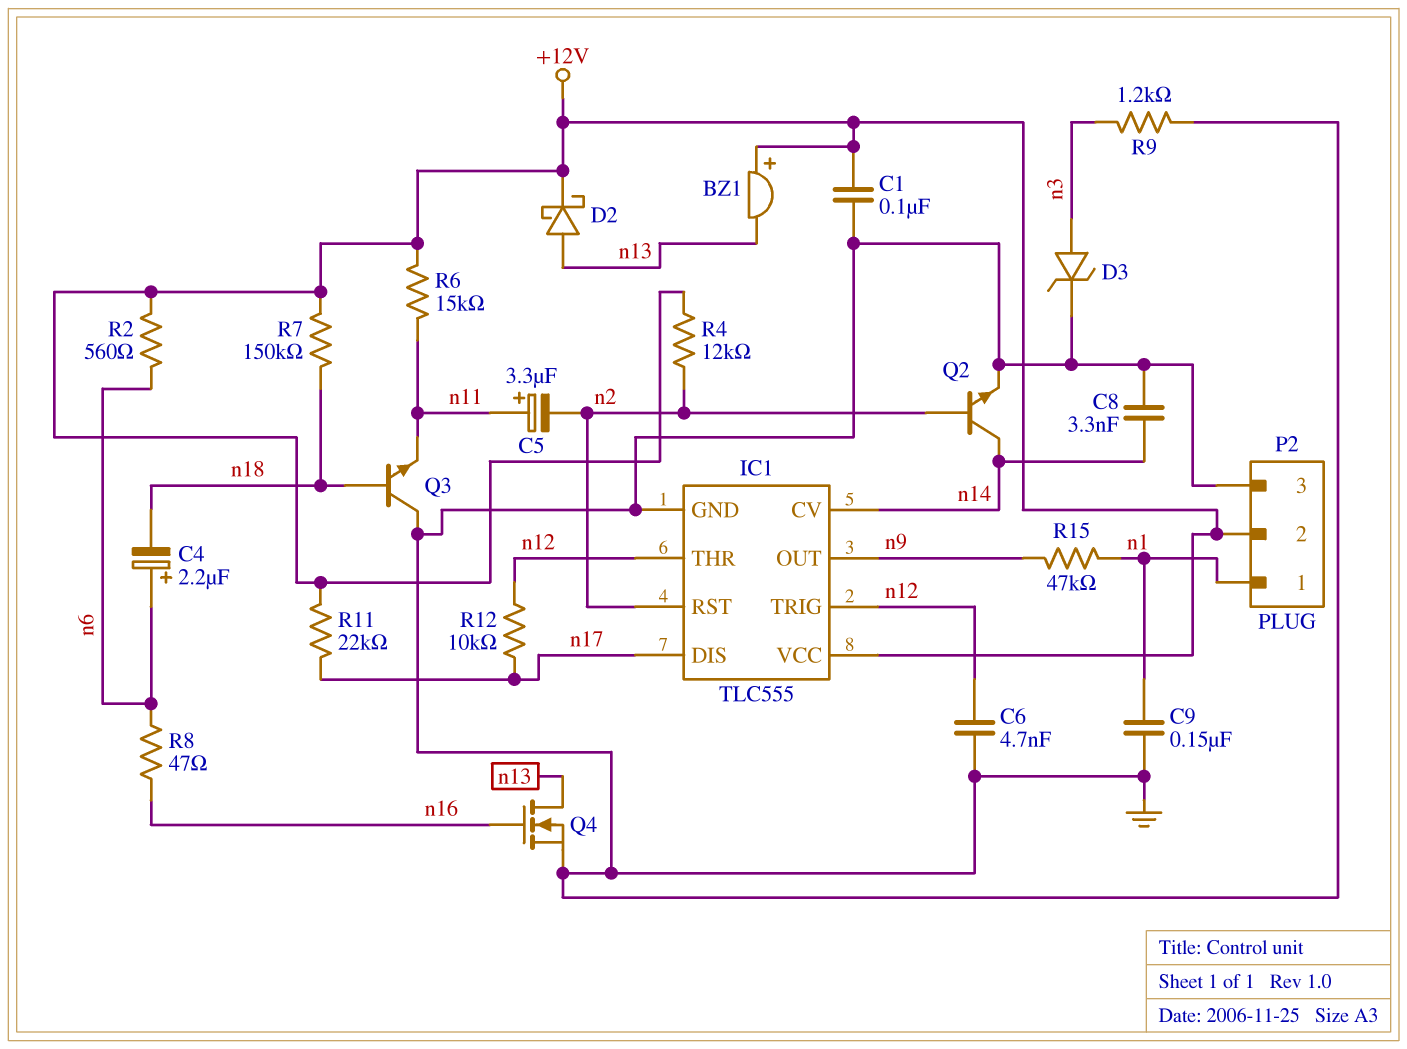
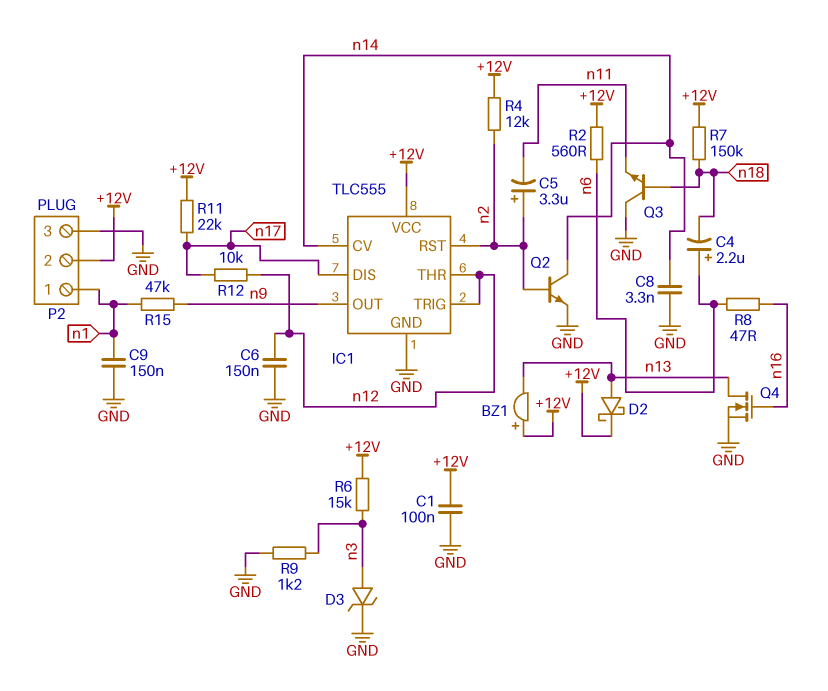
C5: 3.3uF (plus n11, minus n2) -> 3.3uF (plus n2, minus n11)
C6: 4.7nF (GND, n12) -> 150nF (GND, n12)
R6: 15k (+12V, n11) -> 15k (+12V, n3)

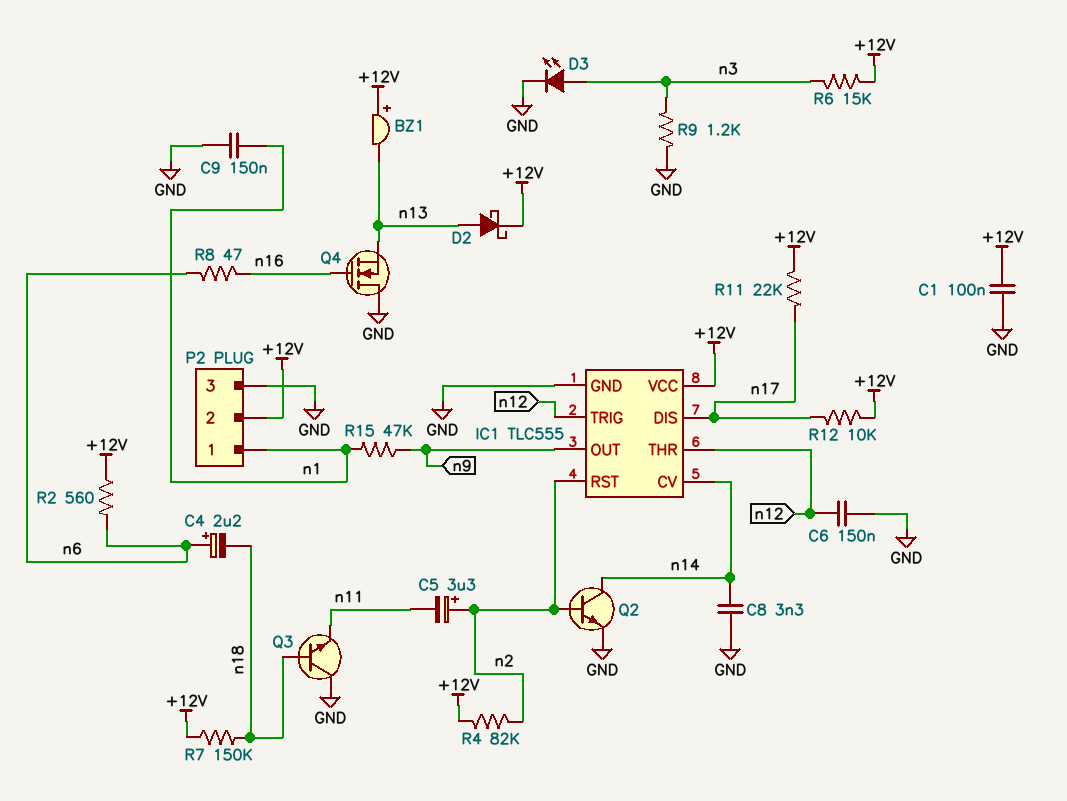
D3: zener (A n3, K GND) -> LED (A n3, K GND)
Q4: NMOS (G n16, D n13, S GND) -> NMOS (G n16, D GND, S n13)
R4: 12k (+12V, n2) -> 82k (+12V, n2)
R12: 10k (n12, n17) -> 10k (+12V, n17)

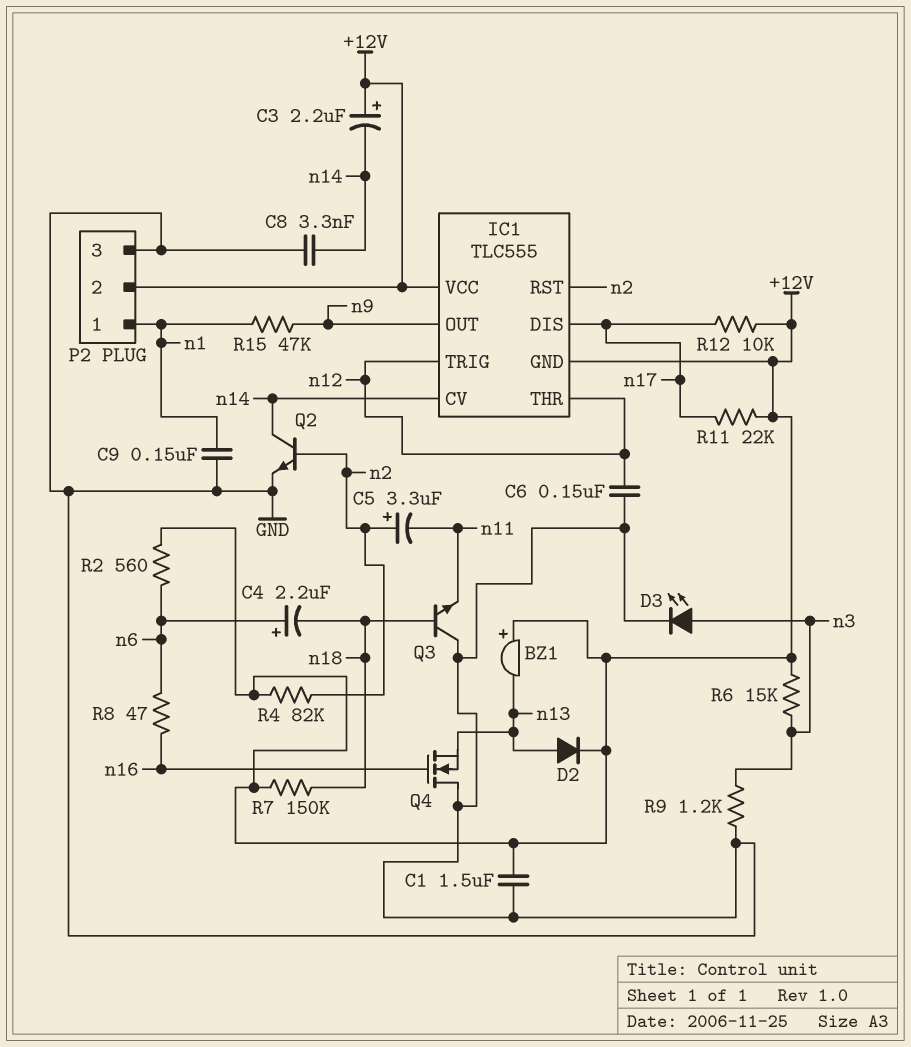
C1: 100nF (+12V, GND) -> 1.5uF (+12V, GND)
C3: none -> 2.2uF (plus +12V, minus n14)
D2: schottky (A n13, K +12V) -> diode (A n13, K +12V)
IC1 pin GND: GND -> +12V

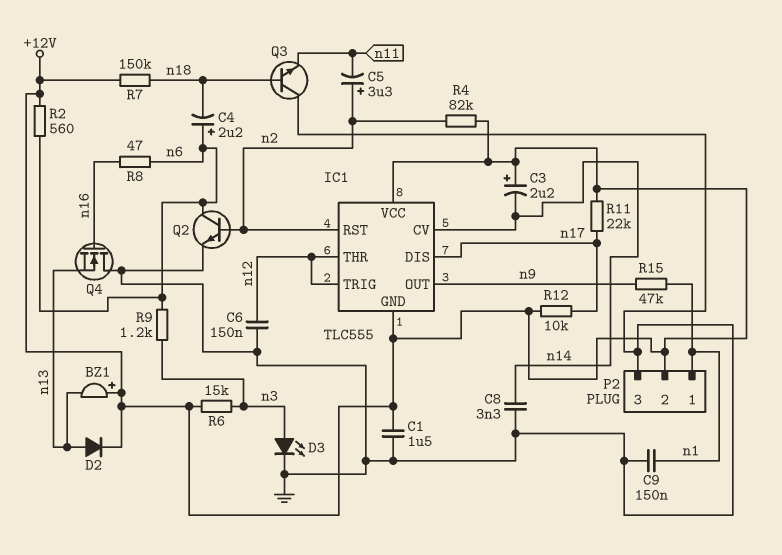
Q2: NPN (B n2, C n14, E GND) -> NPN (B n2, C n6, E GND)
R9: 1.2k (GND, n3) -> 1.2k (n3, n6)

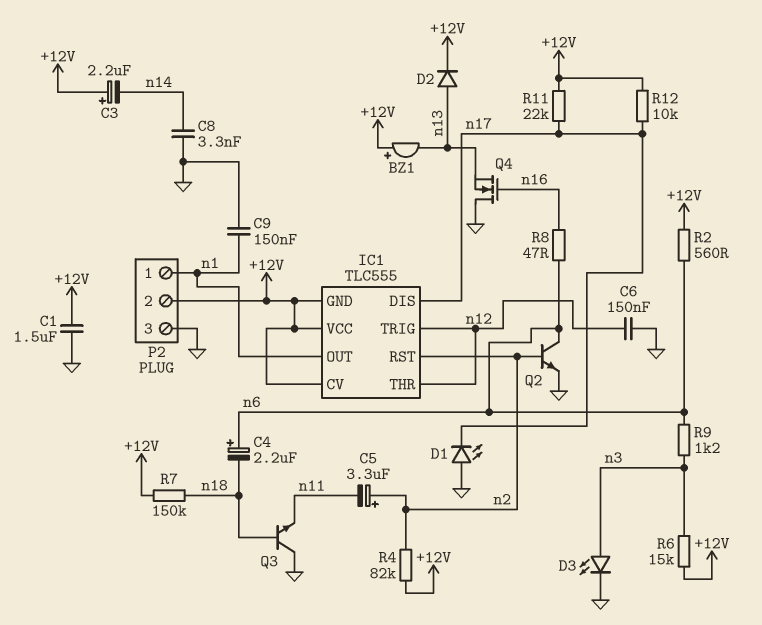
D1: none -> LED (A GND, K n17)
IC1 pin CV: n14 -> +12V
IC1 pin OUT: n9 -> n1
R15: 47k (n1, n9) -> none

